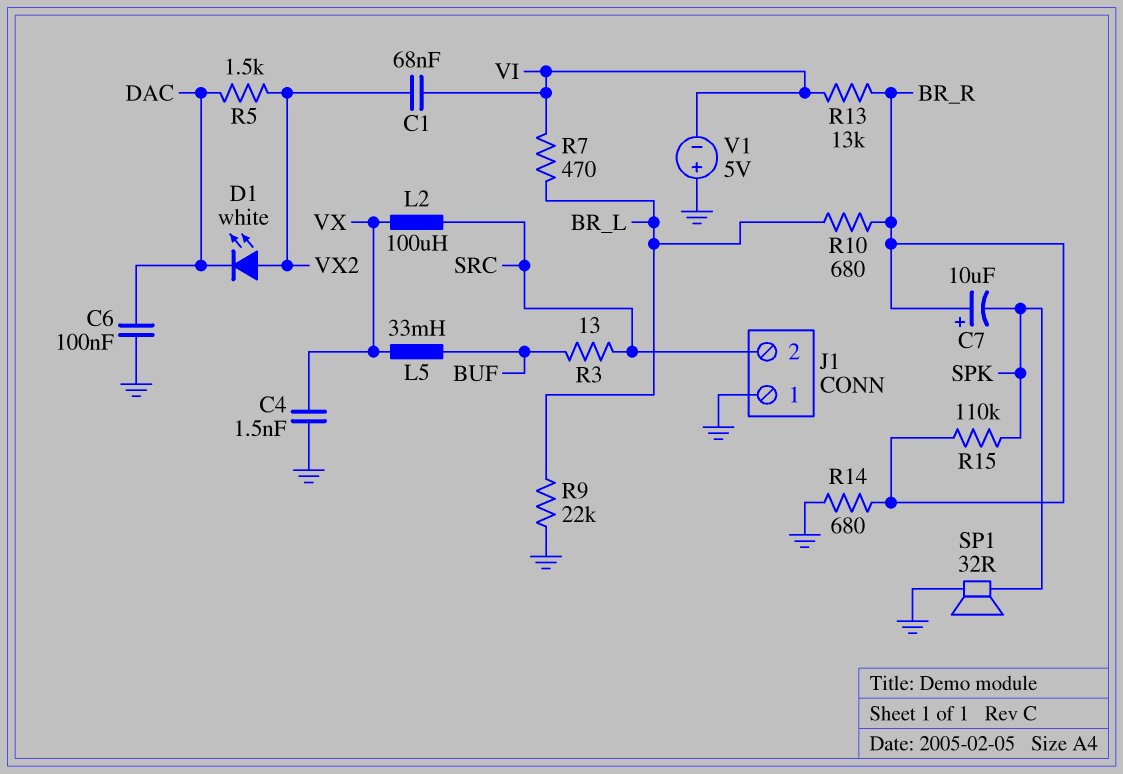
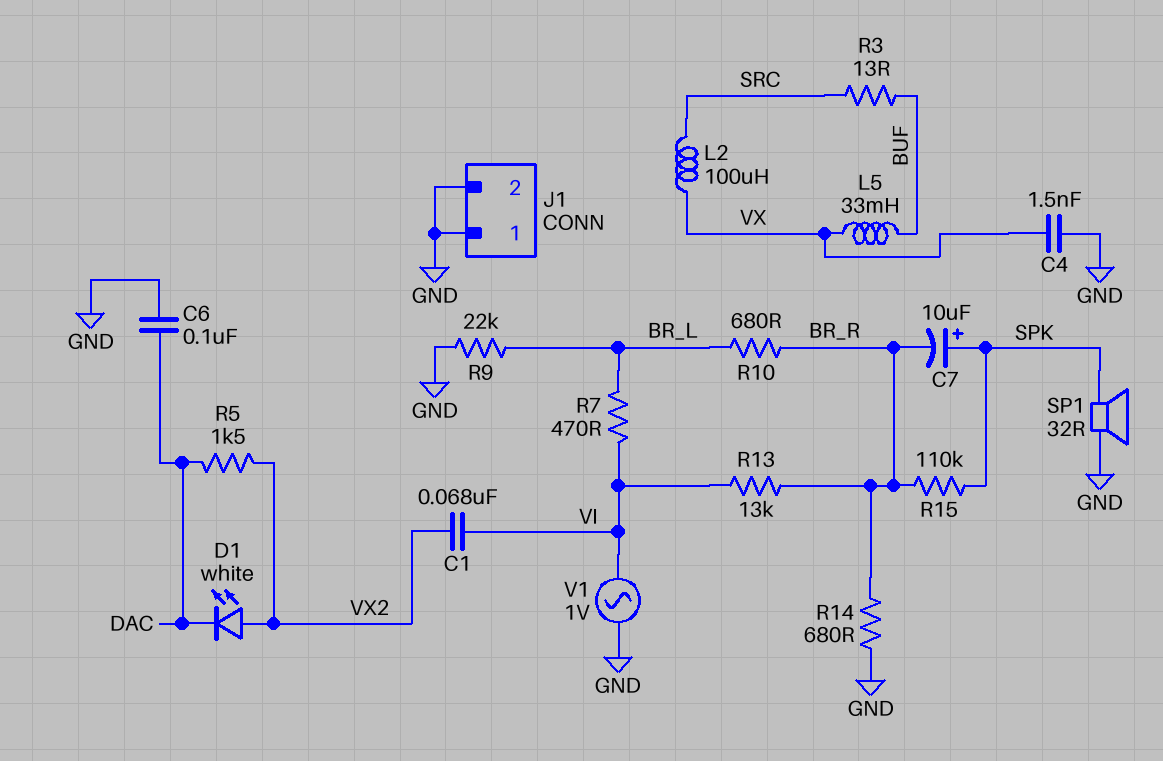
C7: 10uF (plus BR_R, minus SPK) -> 10uF (plus SPK, minus BR_R)
J1 pin 2: SRC -> GND
V1: 5V (plus GND, minus VI) -> AC 1V (GND, VI)

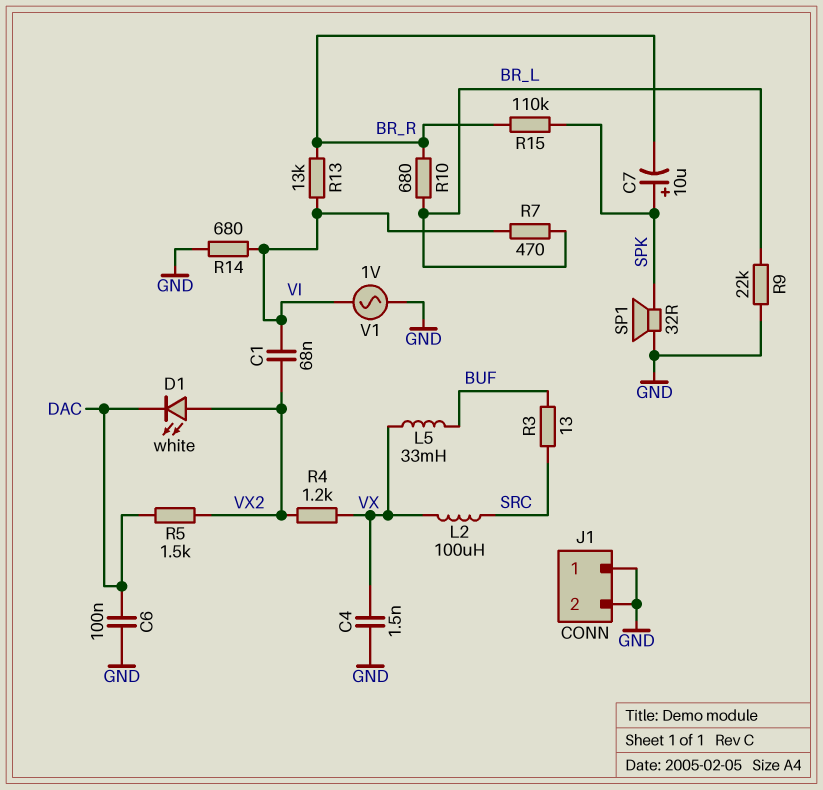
R4: none -> 1.2k (VX, VX2)
R14: 680 (BR_R, GND) -> 680 (GND, VI)

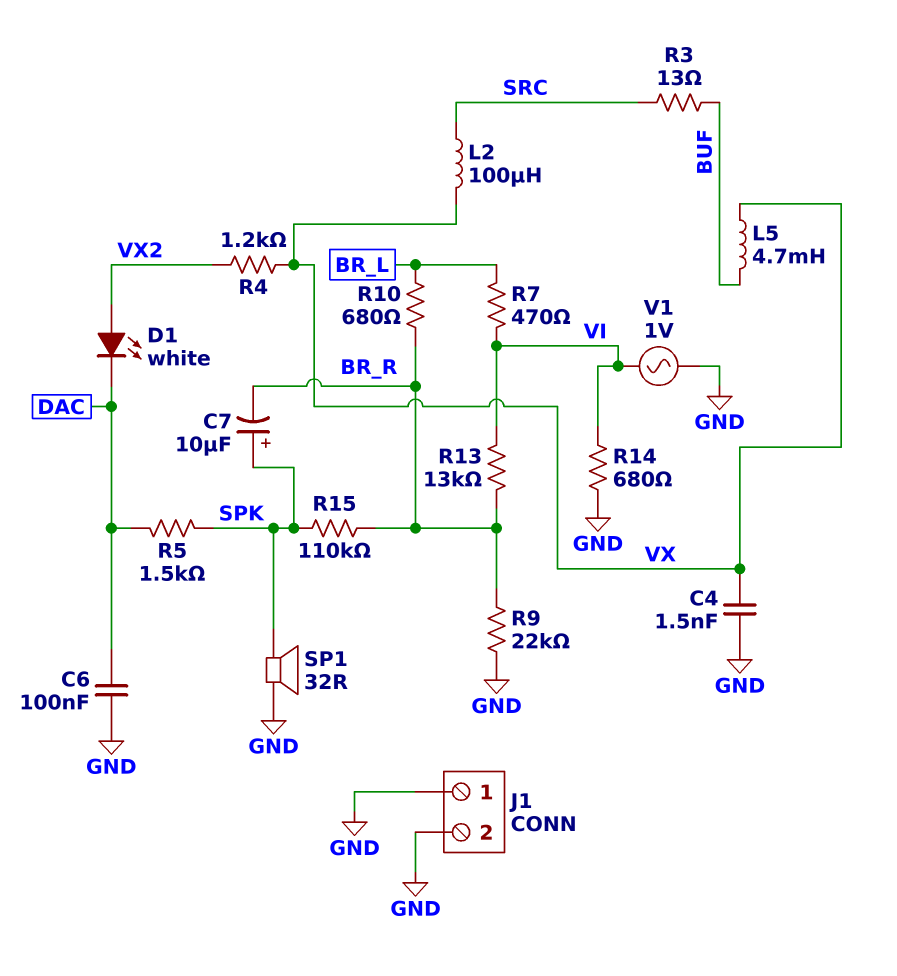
C1: 68nF (VI, VX2) -> none
L5: 33mH (BUF, VX) -> 4.7mH (BUF, VX)
R5: 1.5k (DAC, VX2) -> 1.5k (DAC, SPK)
R9: 22k (BR_L, GND) -> 22k (BR_R, GND)

